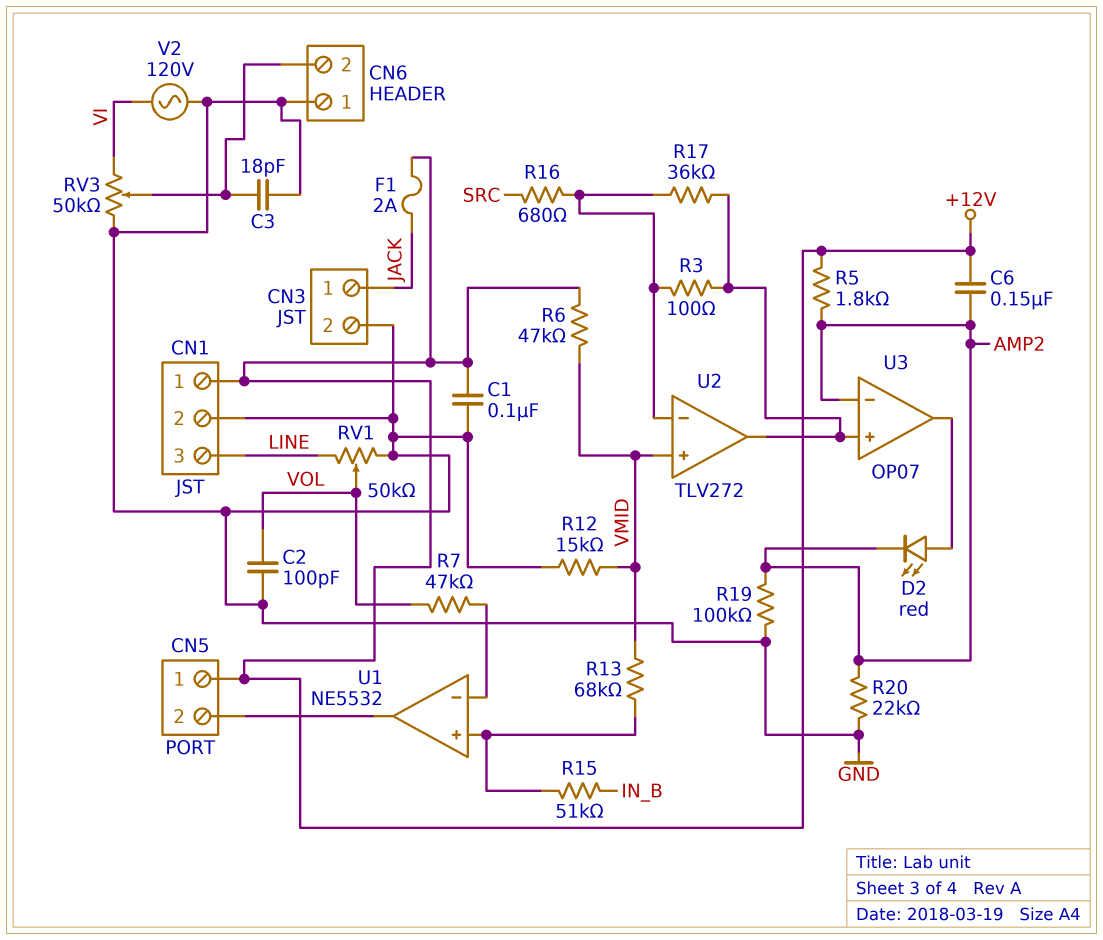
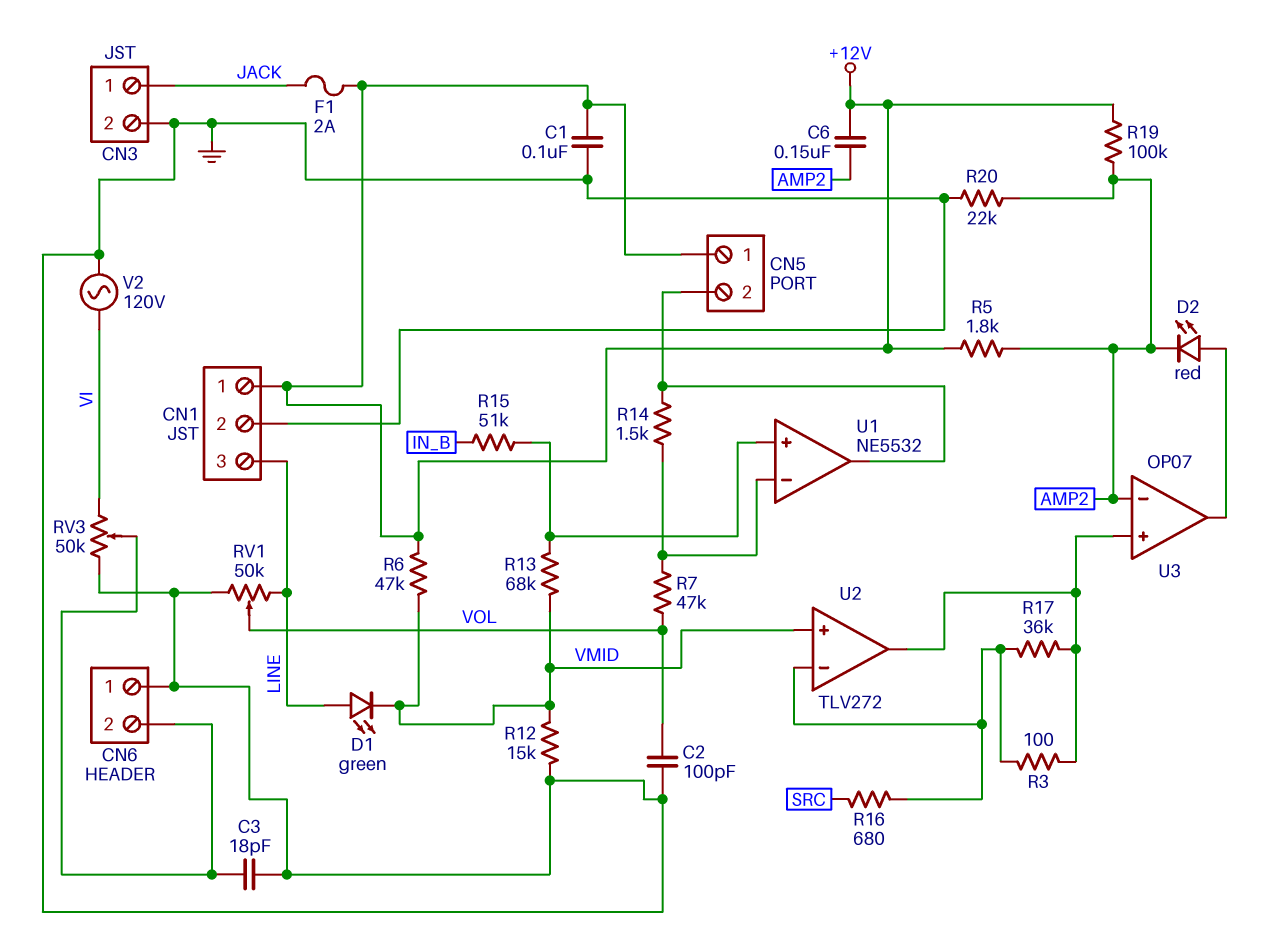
D1: none -> LED green (A LINE, K VMID)
R14: none -> 1.5k (CN5/2, U1/in-)
R19: 100k (AMP2, GND) -> 100k (+12V, AMP2)

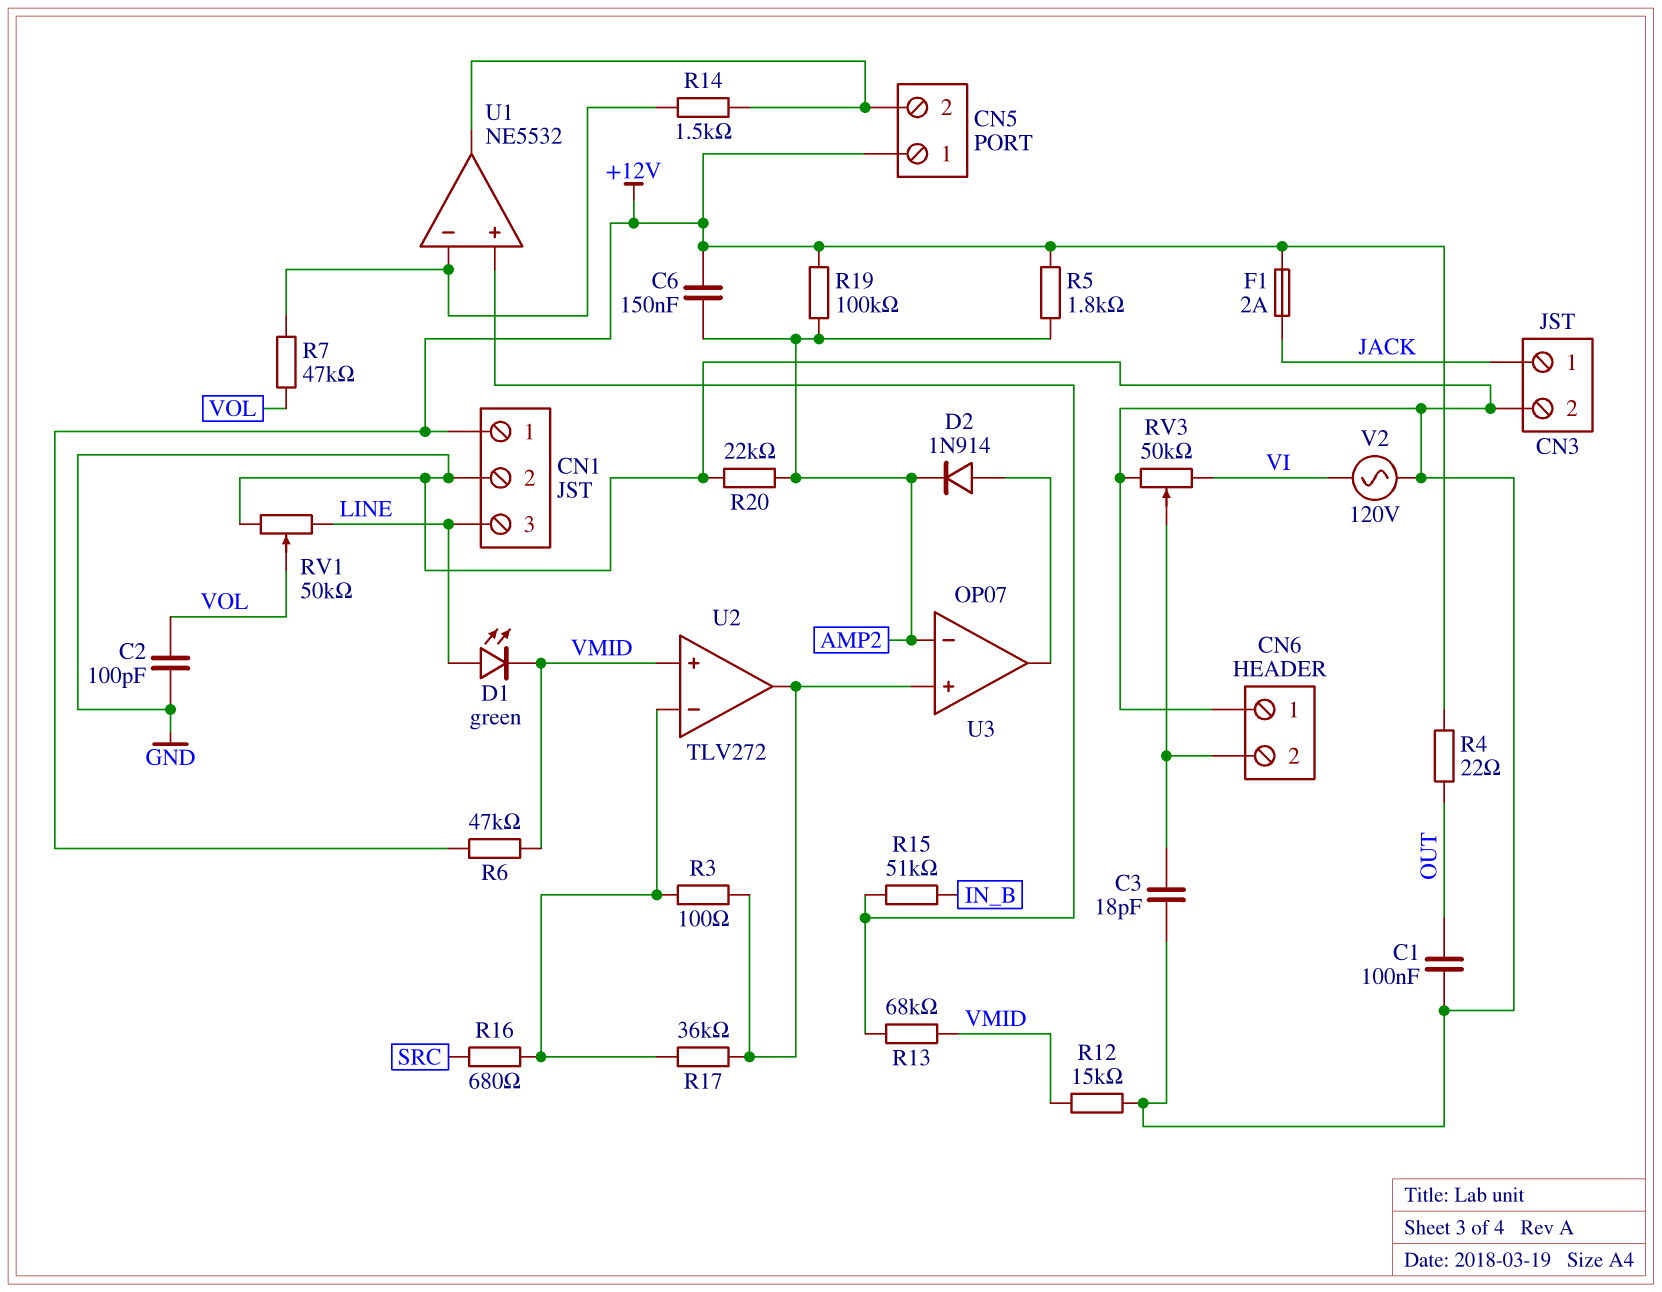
C1: 100nF (+12V, GND) -> 100nF (GND, OUT)
D2: LED red (A U3/out, K AMP2) -> diode 1N914 (A U3/out, K AMP2)
R4: none -> 22 (+12V, OUT)

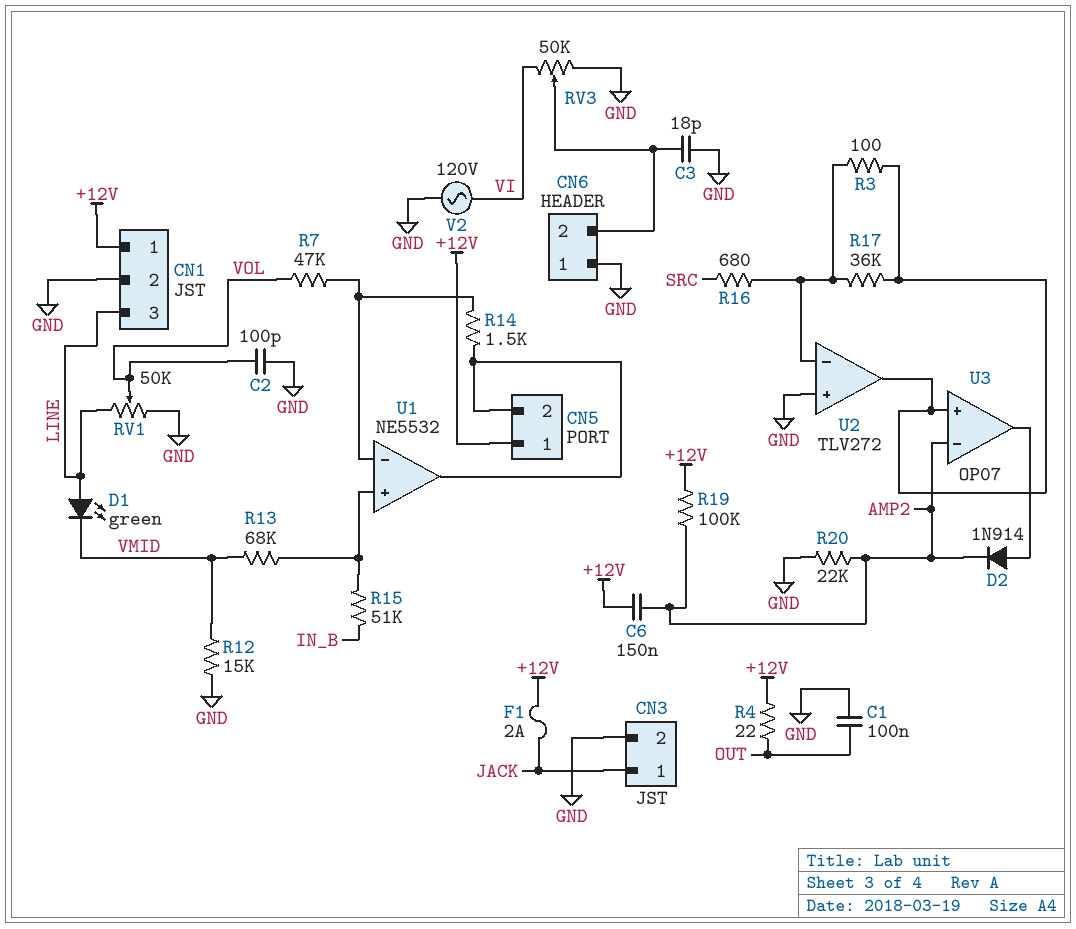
R5: 1.8k (+12V, AMP2) -> none
R6: 47k (+12V, VMID) -> none
U2 pin in+: VMID -> GND

